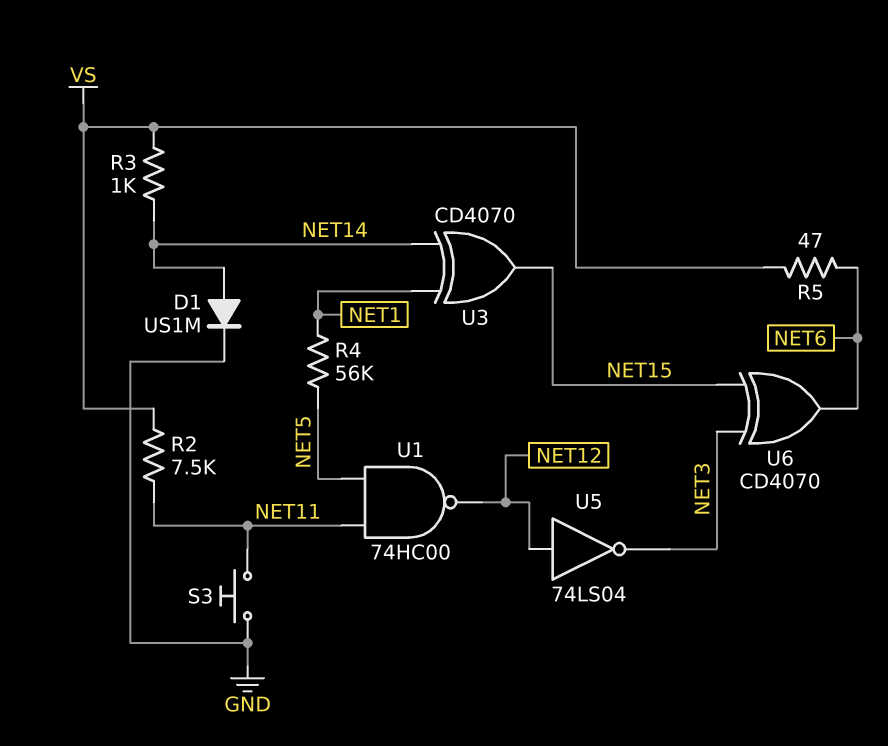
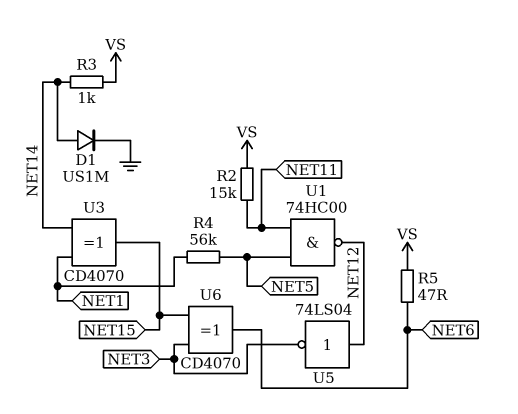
R2: 7.5k (NET11, VS) -> 15k (NET11, VS)
S3: button (GND, NET11) -> none

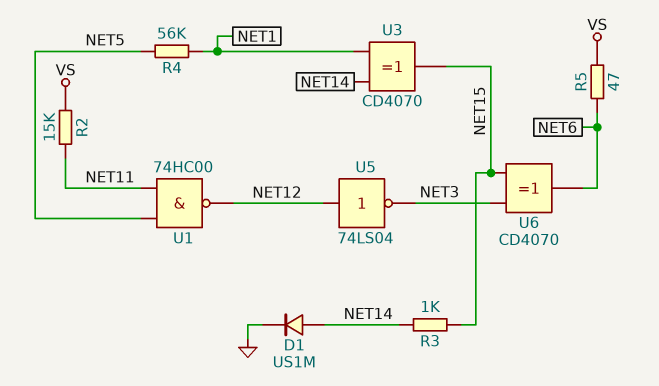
R3: 1k (NET14, VS) -> 1k (NET14, NET15)

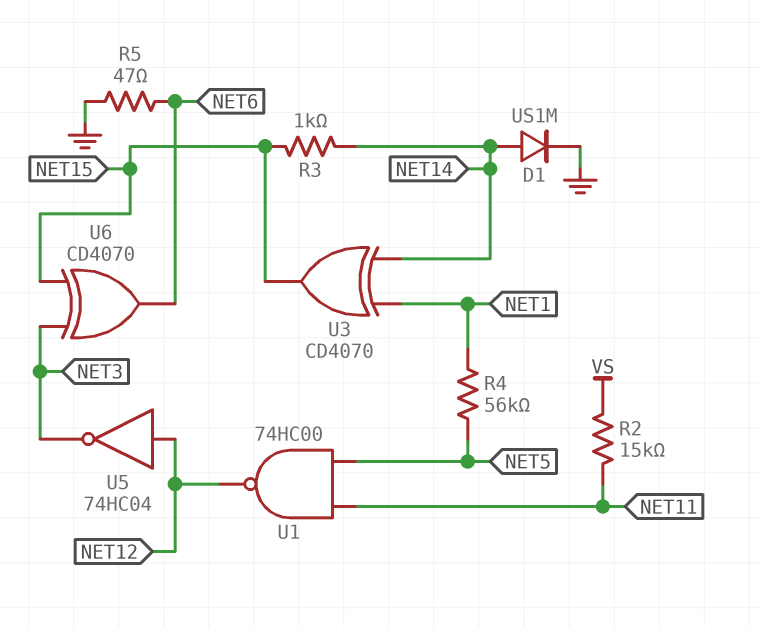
R5: 47 (NET6, VS) -> 47 (GND, NET6)
U5: NOT 74LS04 (in NET12, out NET3) -> NOT 74HC04 (in NET12, out NET3)

